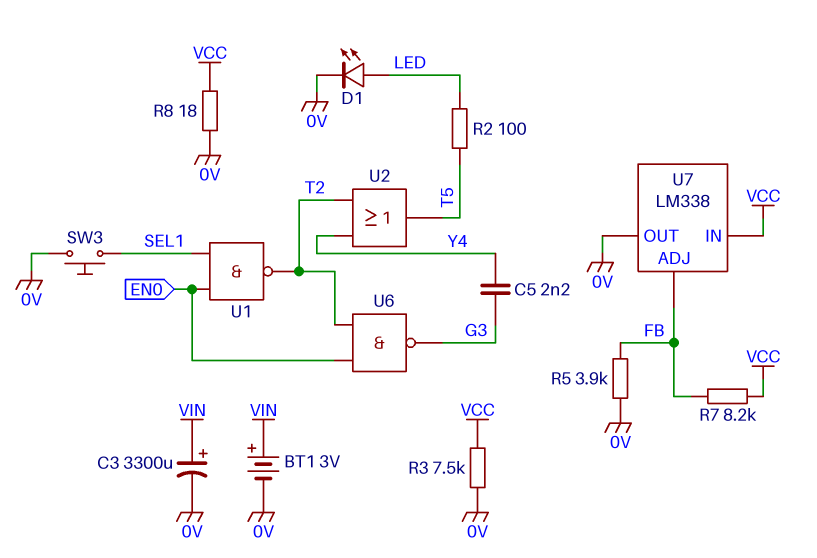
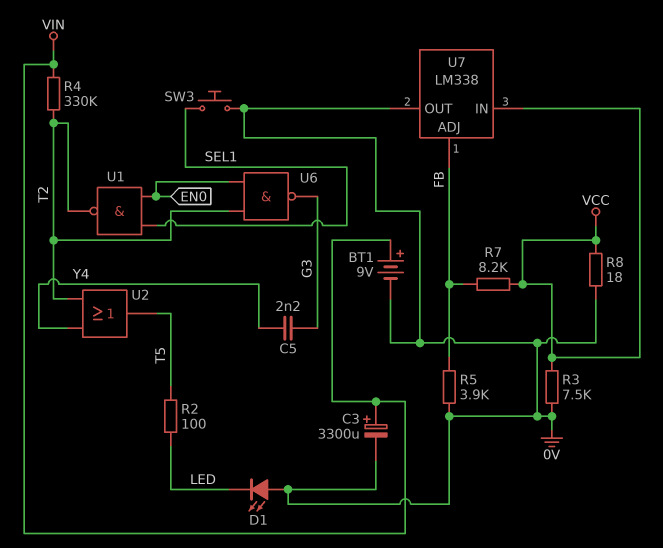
BT1: 3V (plus VIN, minus 0V) -> 9V (plus VIN, minus 0V)
D1: LED (A LED, K 0V) -> LED (A 0V, K LED)
R4: none -> 330k (T2, VIN)

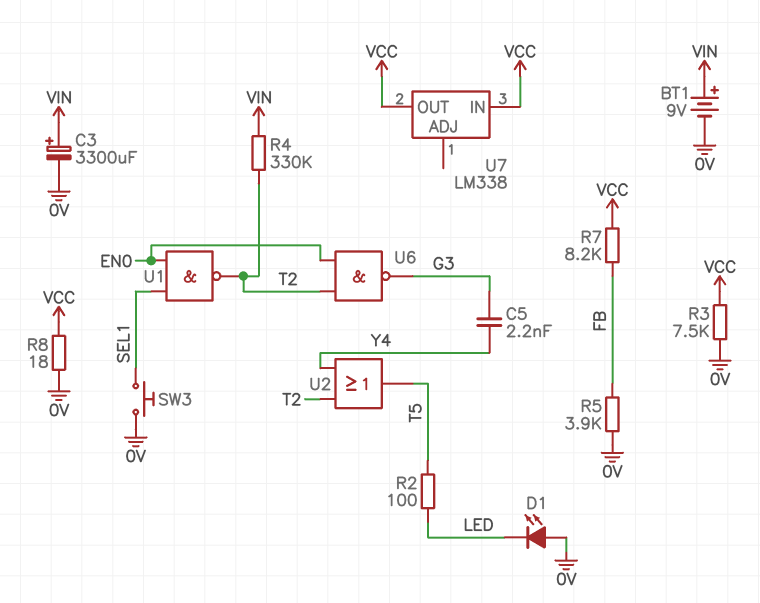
U7 pin ADJ: FB -> none
U7 pin OUT: 0V -> VCC

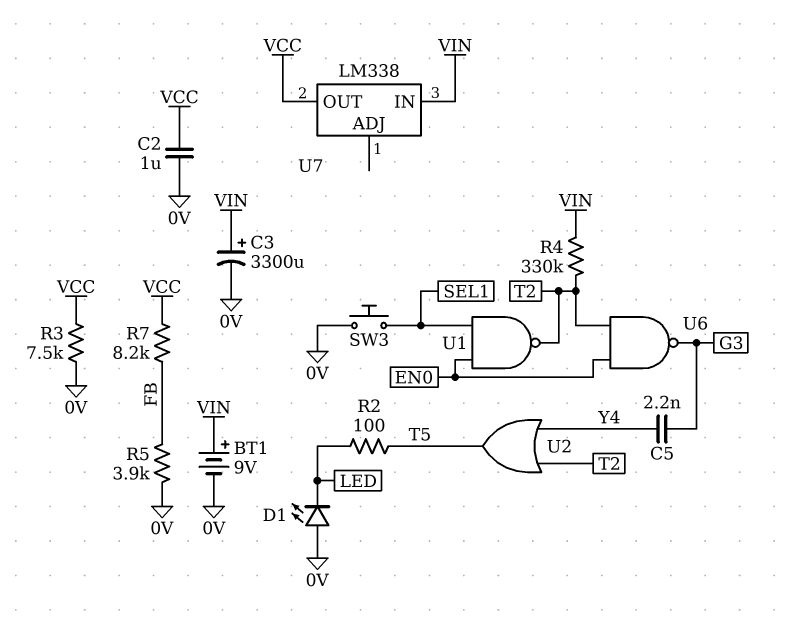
C2: none -> 1uF (0V, VCC)
R8: 18 (0V, VCC) -> none
U7 pin IN: VCC -> VIN

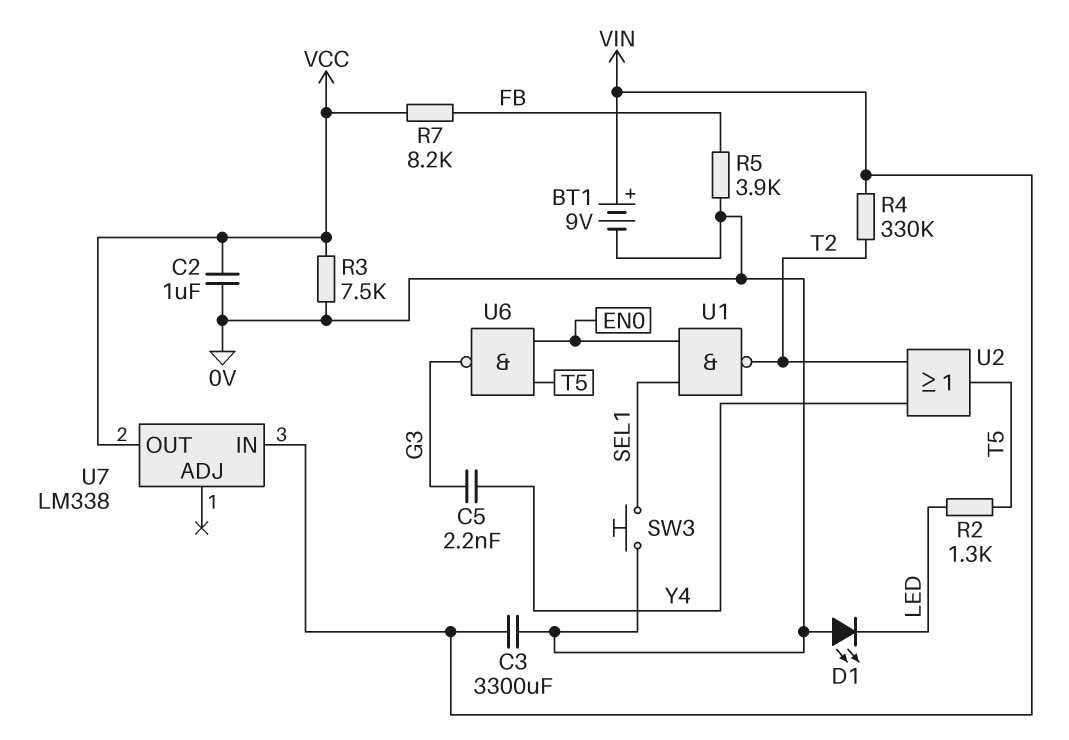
C3: 3300uF (plus VIN, minus 0V) -> 3300uF (0V, VIN)
R2: 100 (LED, T5) -> 1.3k (LED, T5)
U6: NAND (in EN0, in T2, out G3) -> NAND (in EN0, in T5, out G3)

